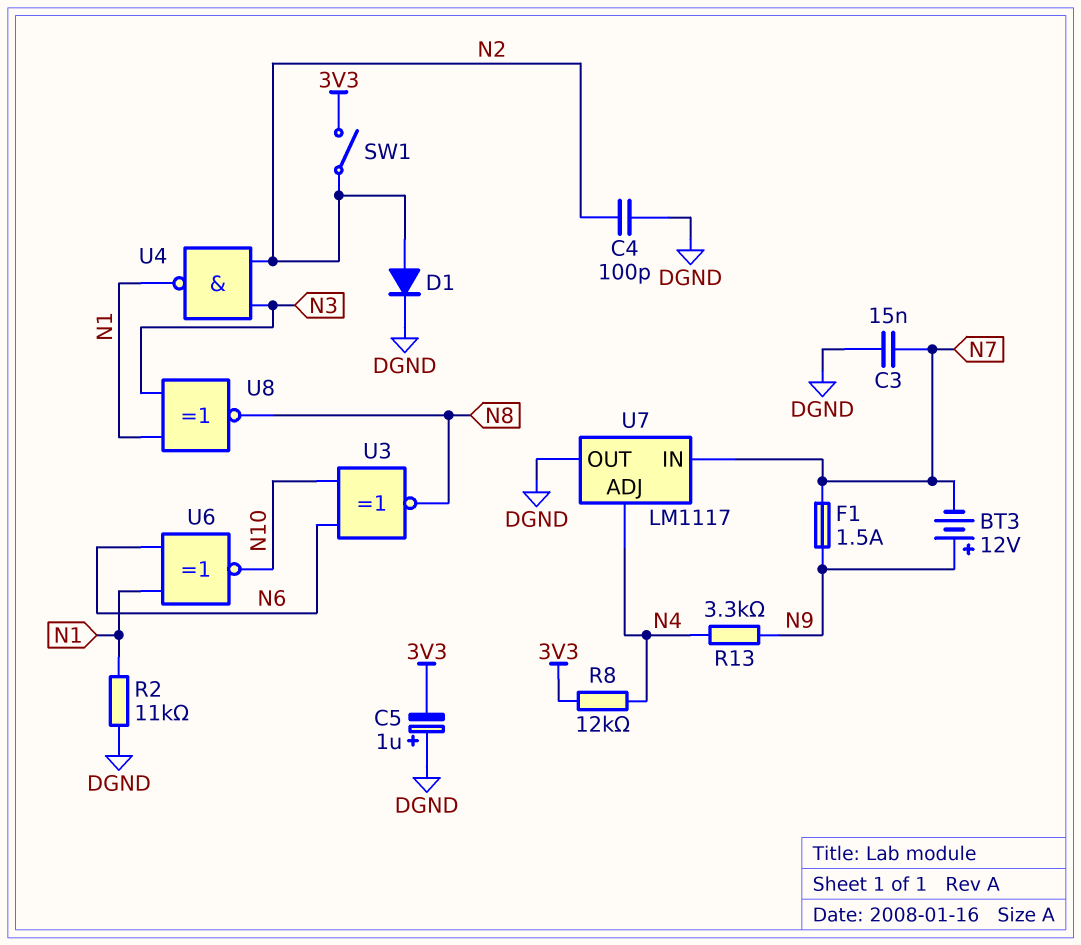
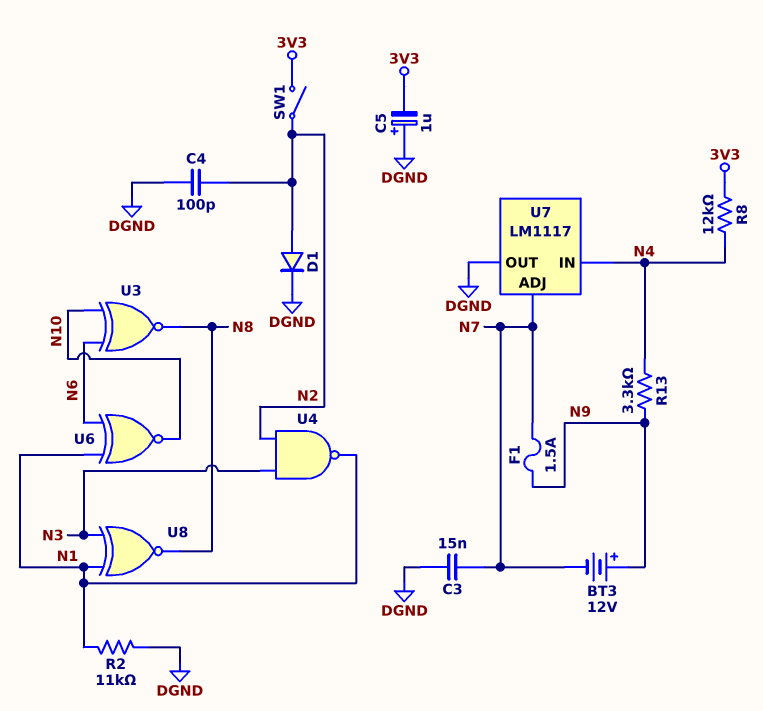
U7 pin ADJ: N4 -> N7
U7 pin IN: N7 -> N4

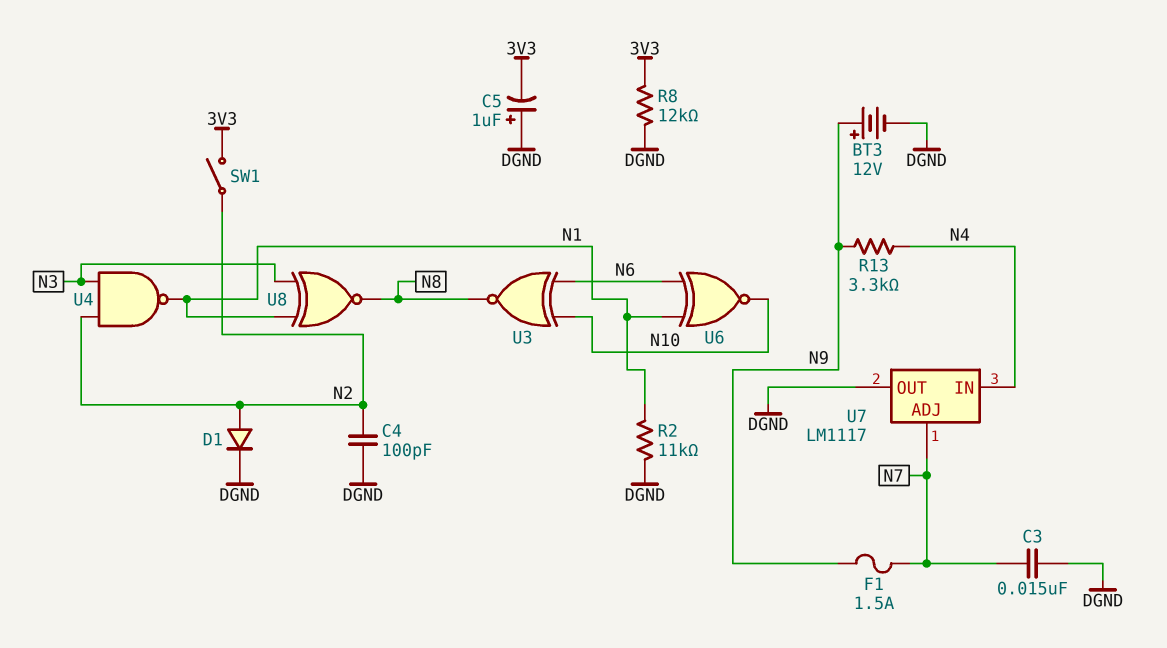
BT3: 12V (plus N9, minus N7) -> 12V (plus N9, minus DGND)
R8: 12k (3V3, N4) -> 12k (3V3, DGND)

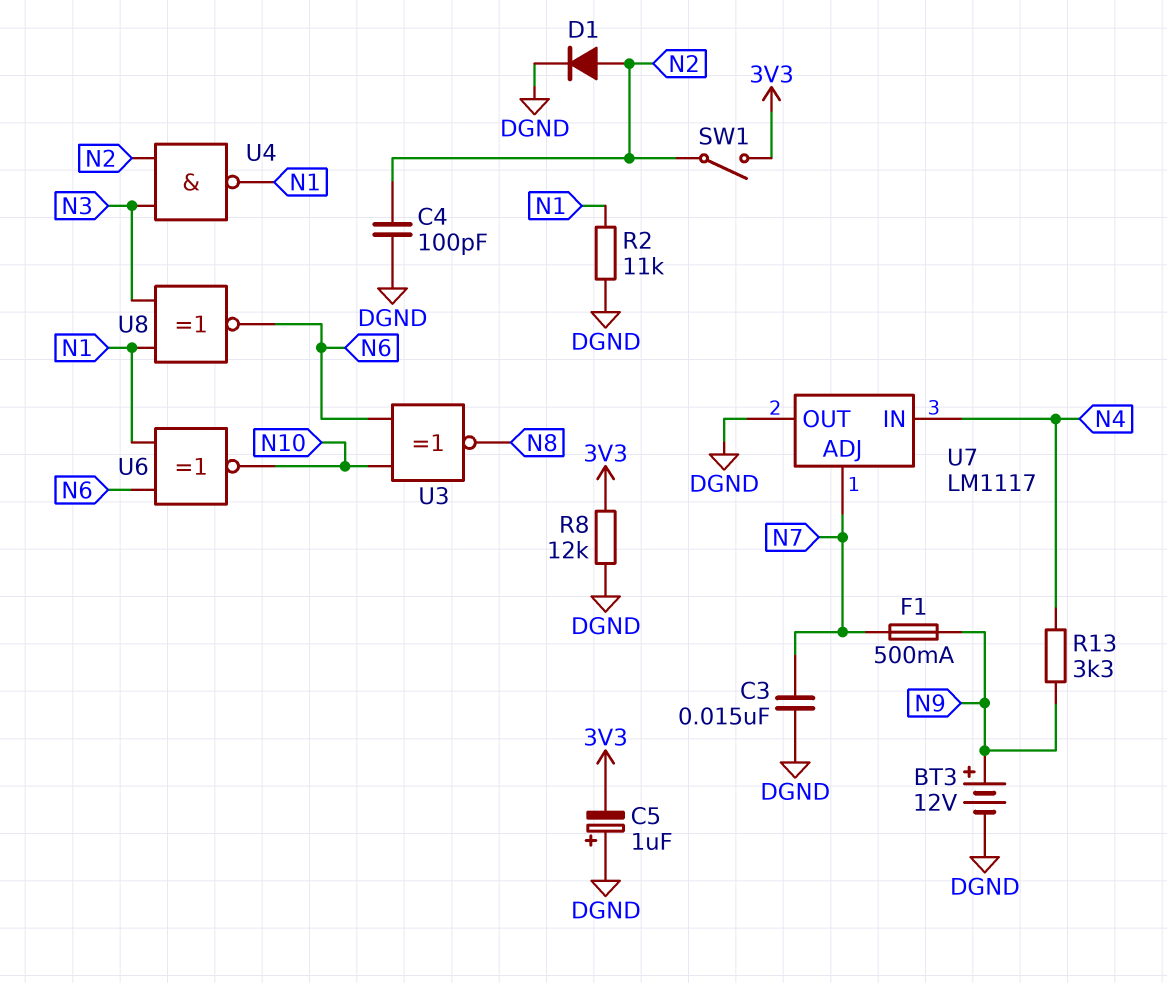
F1: 1.5A (N7, N9) -> 500mA (N7, N9)
U8: XNOR (in N1, in N3, out N8) -> XNOR (in N1, in N3, out N6)

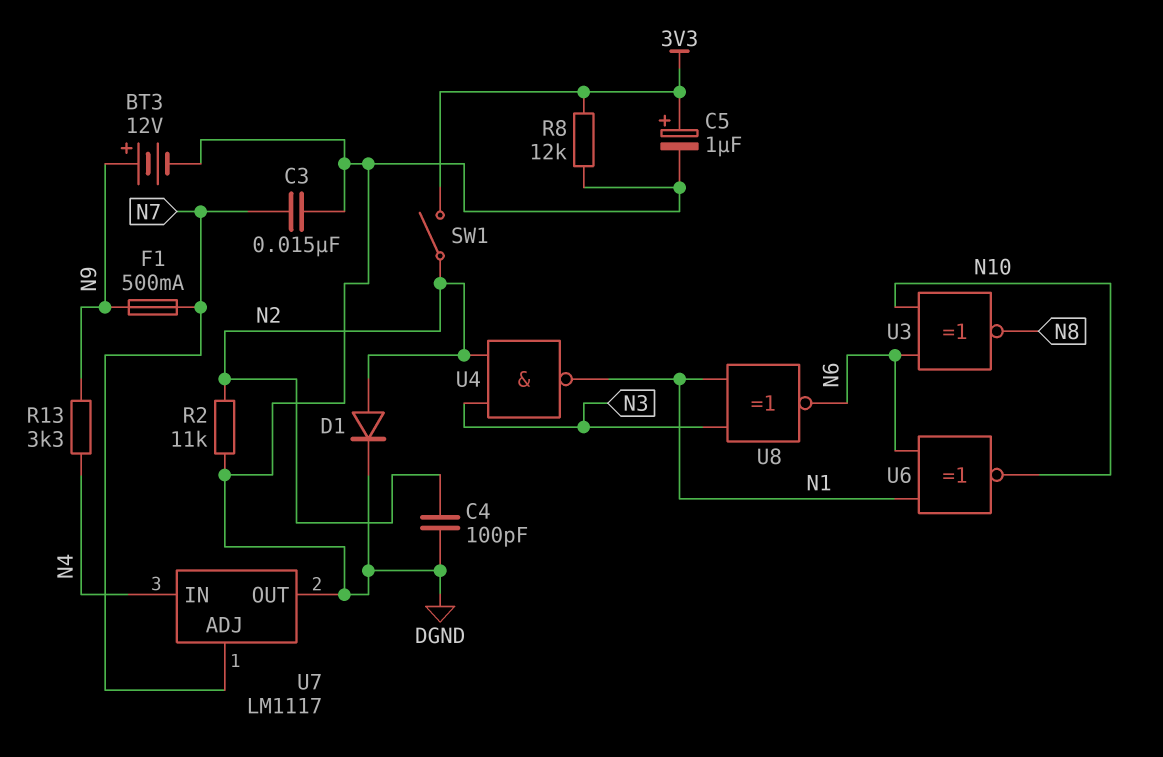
C5: 1uF (plus DGND, minus 3V3) -> 1uF (plus 3V3, minus DGND)
R2: 11k (DGND, N1) -> 11k (DGND, N2)

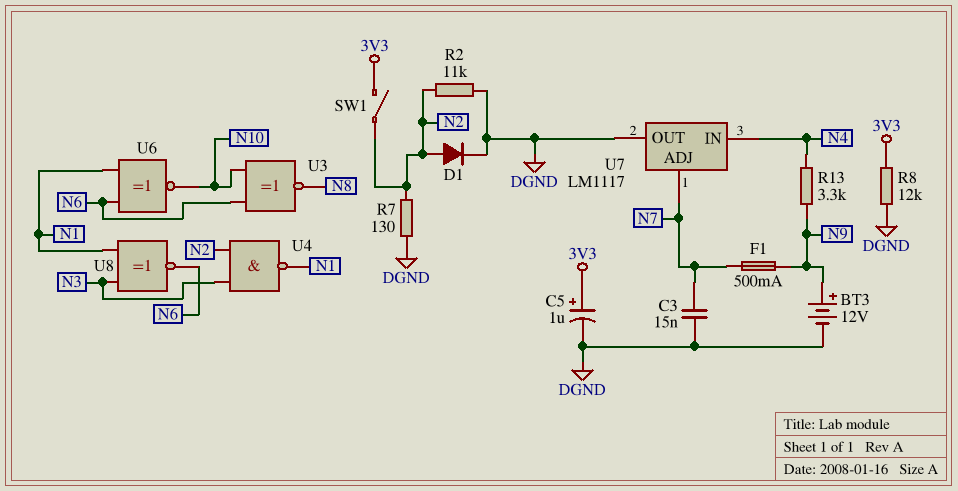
C4: 100pF (DGND, N2) -> none
R7: none -> 130 (DGND, N2)

